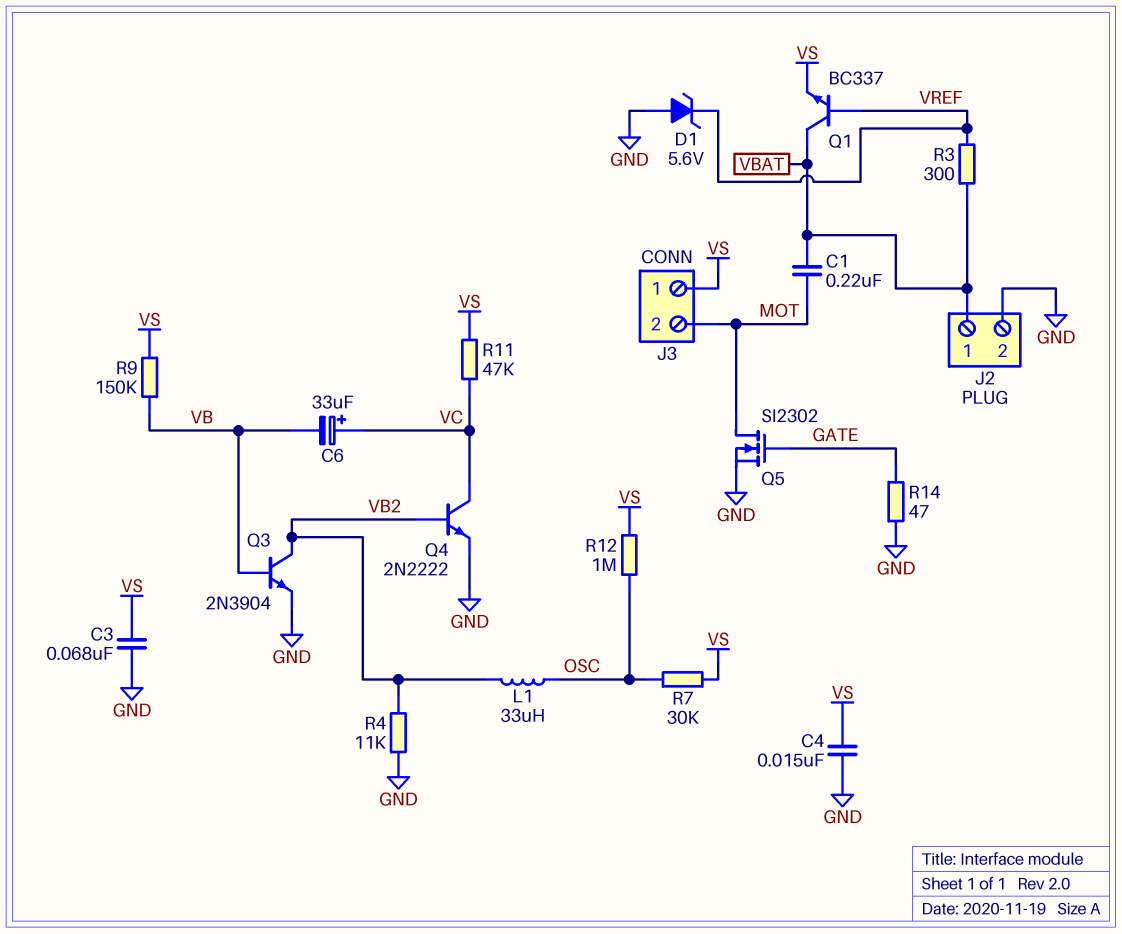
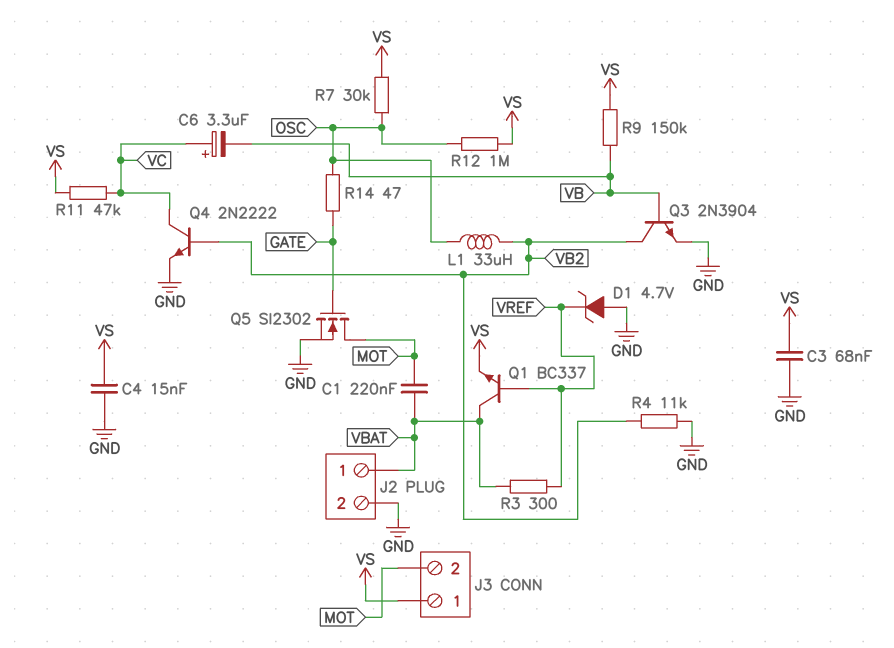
C6: 33uF (plus VC, minus VB) -> 3.3uF (plus VC, minus VB)
D1: zener 5.6V (A GND, K VREF) -> zener 4.7V (A GND, K VREF)
R14: 47 (GATE, GND) -> 47 (GATE, OSC)

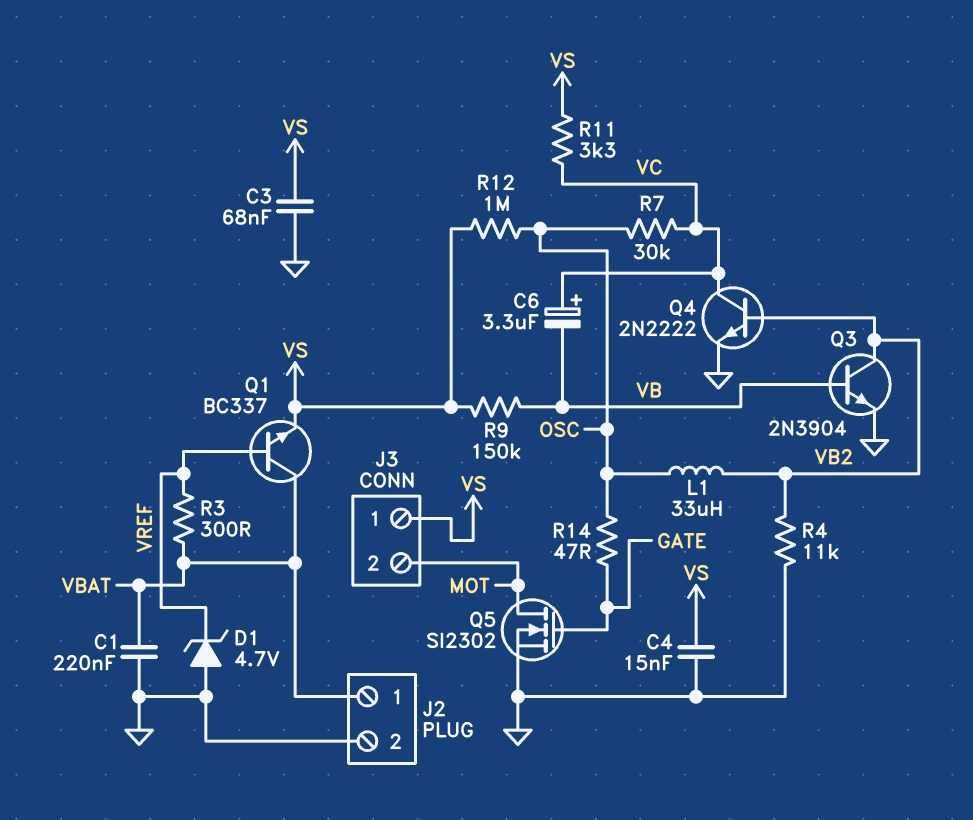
C1: 220nF (MOT, VBAT) -> 220nF (GND, VBAT)
R7: 30k (OSC, VS) -> 30k (OSC, VC)
R11: 47k (VC, VS) -> 3.3k (VC, VS)

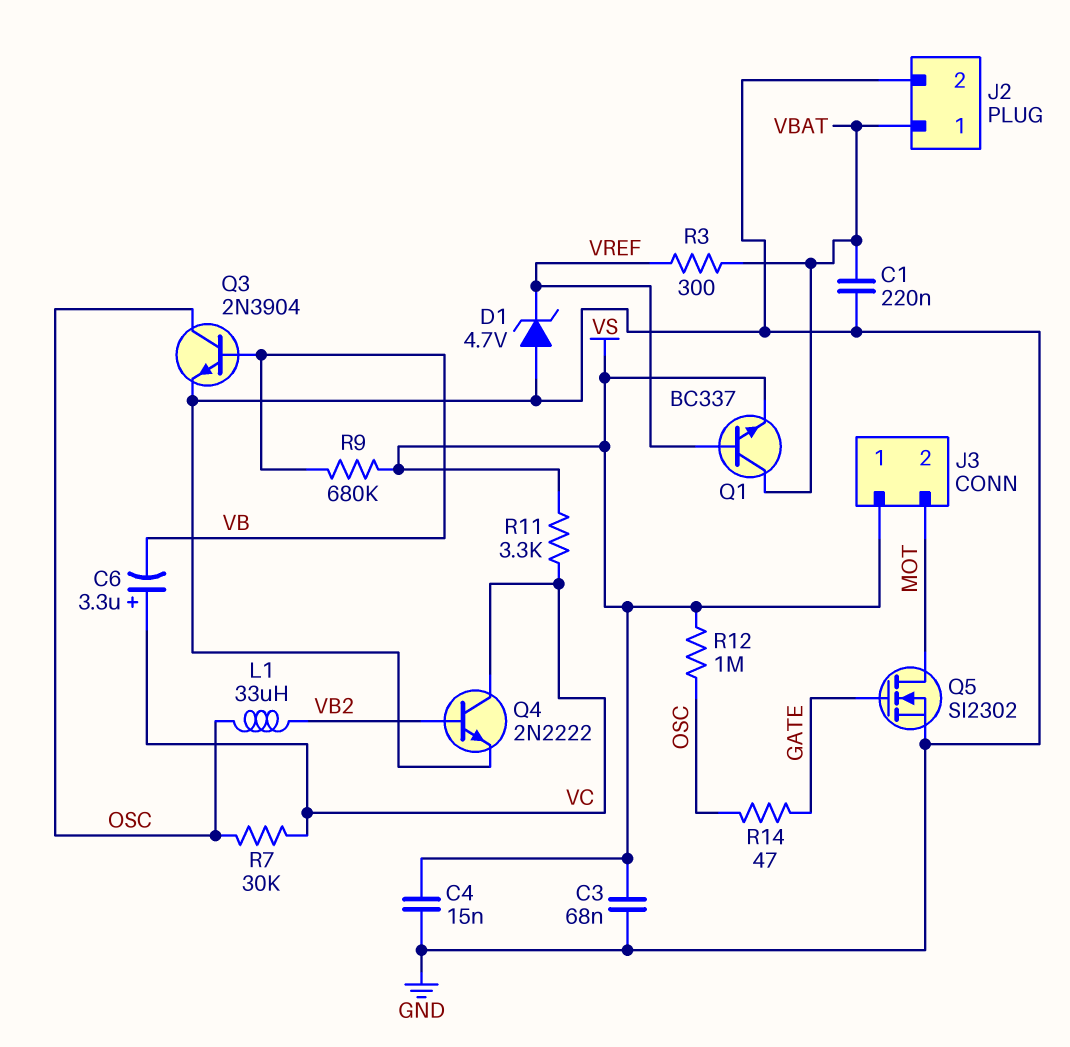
Q3: NPN 2N3904 (B VB, C VB2, E GND) -> NPN 2N3904 (B VB, C OSC, E GND)
R4: 11k (GND, VB2) -> none
R9: 150k (VB, VS) -> 680k (VB, VS)

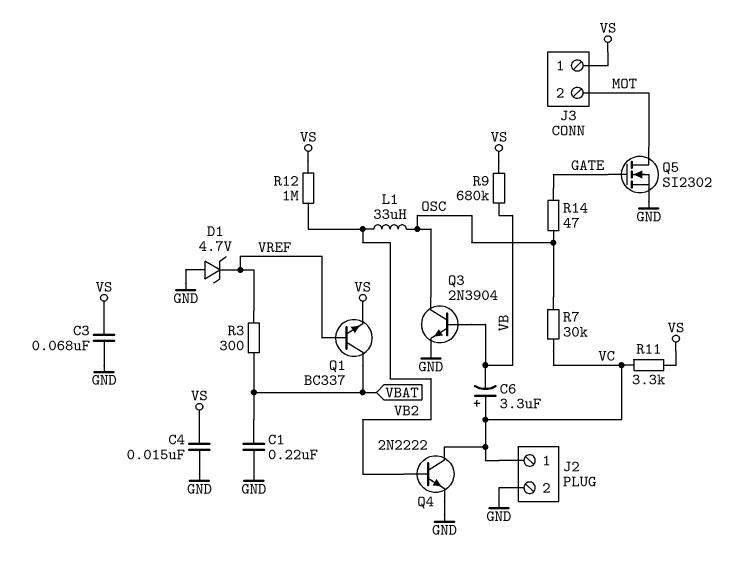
J2 pin 1: VBAT -> VC
R12: 1M (OSC, VS) -> 1M (VB2, VS)

